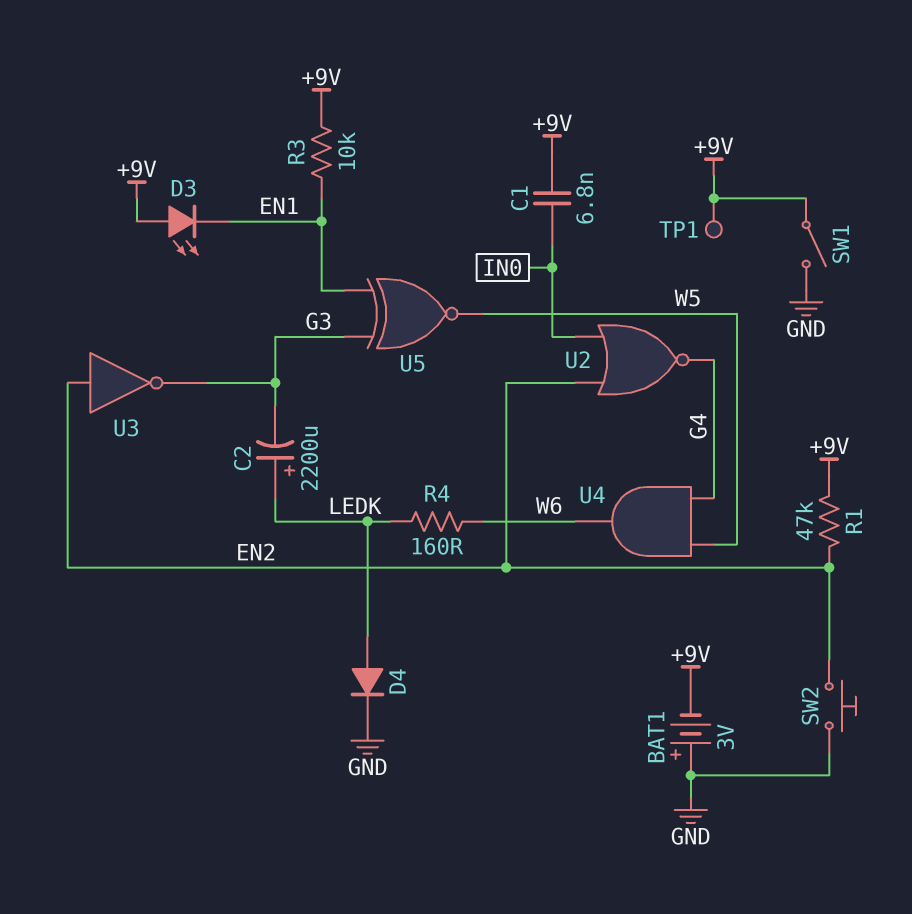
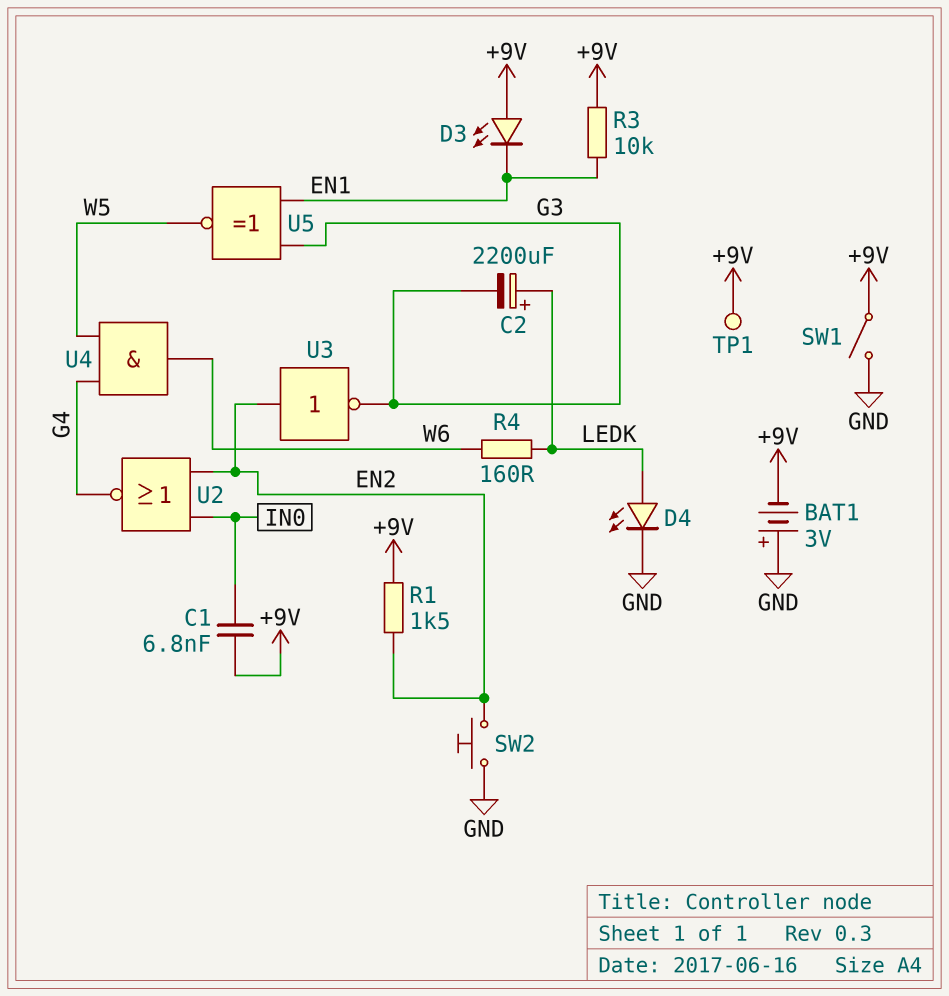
D4: diode (A LEDK, K GND) -> LED (A LEDK, K GND)
R1: 47k (+9V, EN2) -> 1.5k (+9V, EN2)

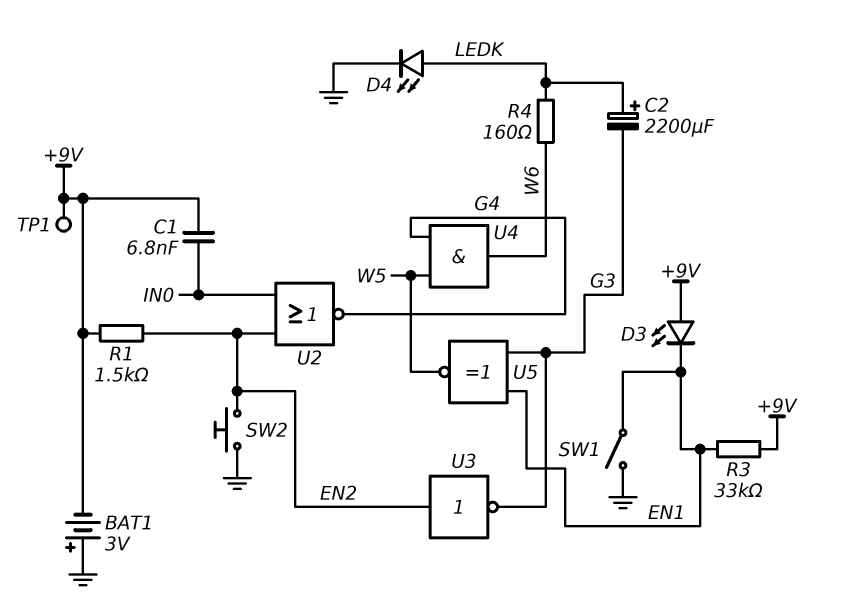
R3: 10k (+9V, EN1) -> 33k (+9V, EN1)
SW1: switch (+9V, GND) -> switch (EN1, GND)

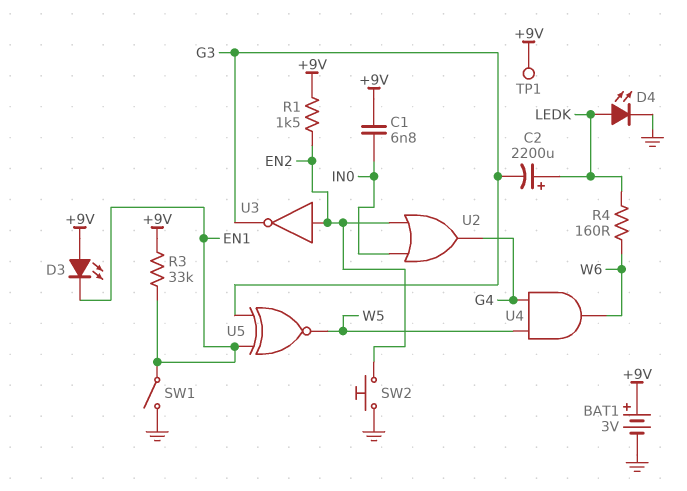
BAT1: 3V (plus GND, minus +9V) -> 3V (plus +9V, minus GND)
U2: NOR (in EN2, in IN0, out G4) -> OR (in EN2, in IN0, out G4)

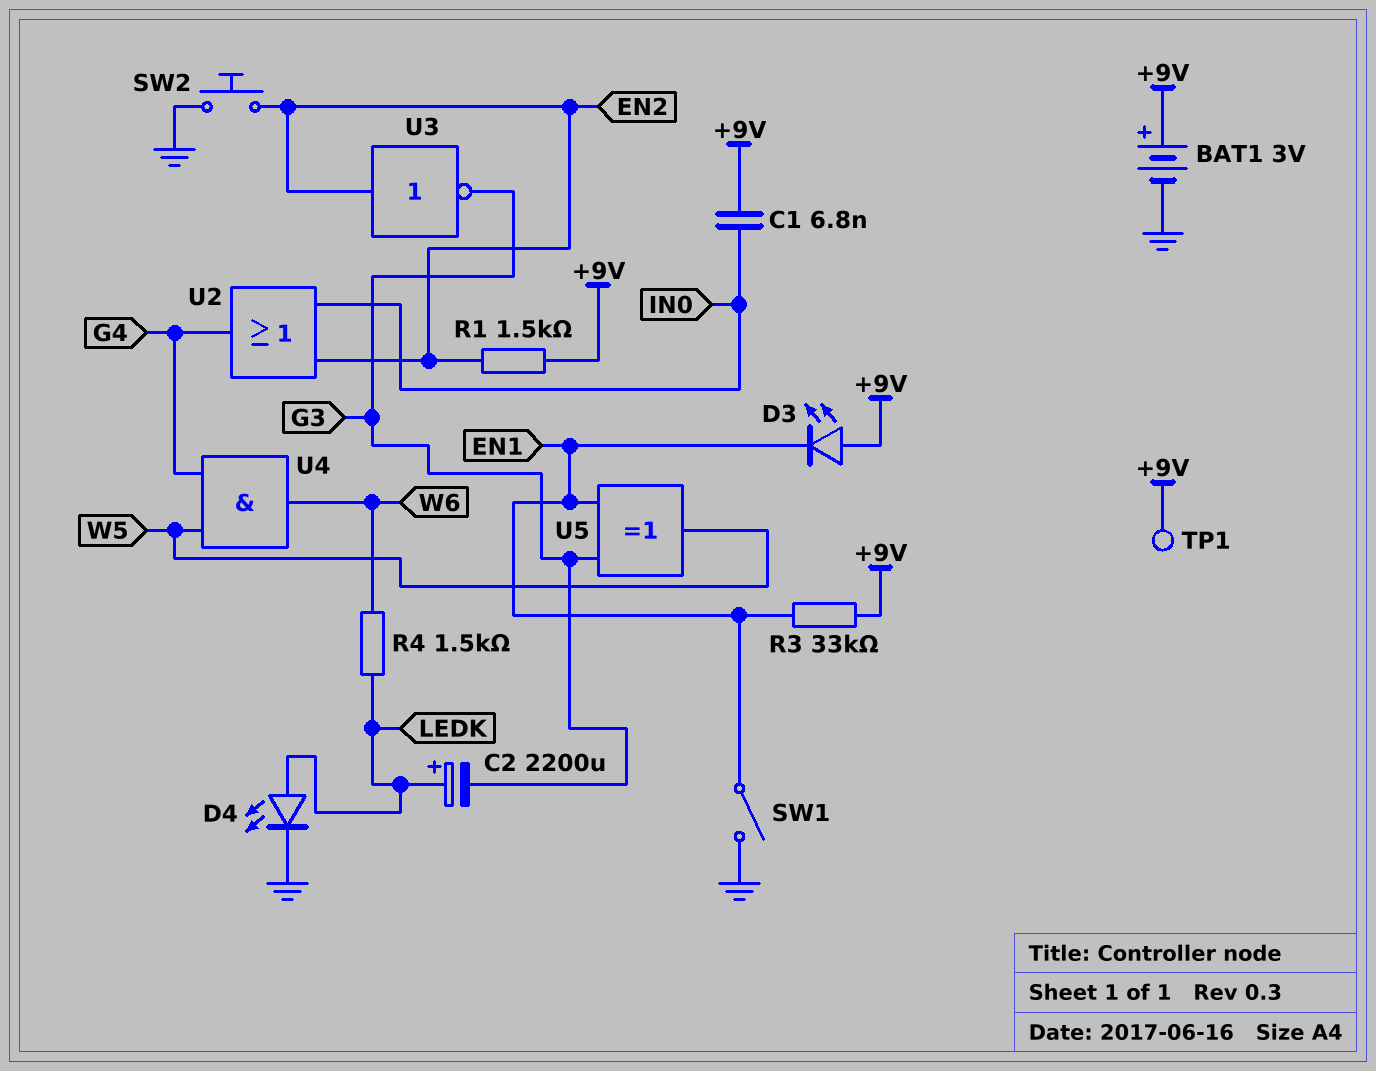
R4: 160 (LEDK, W6) -> 1.5k (LEDK, W6)
U5: XNOR (in EN1, in G3, out W5) -> XOR (in EN1, in G3, out W5)

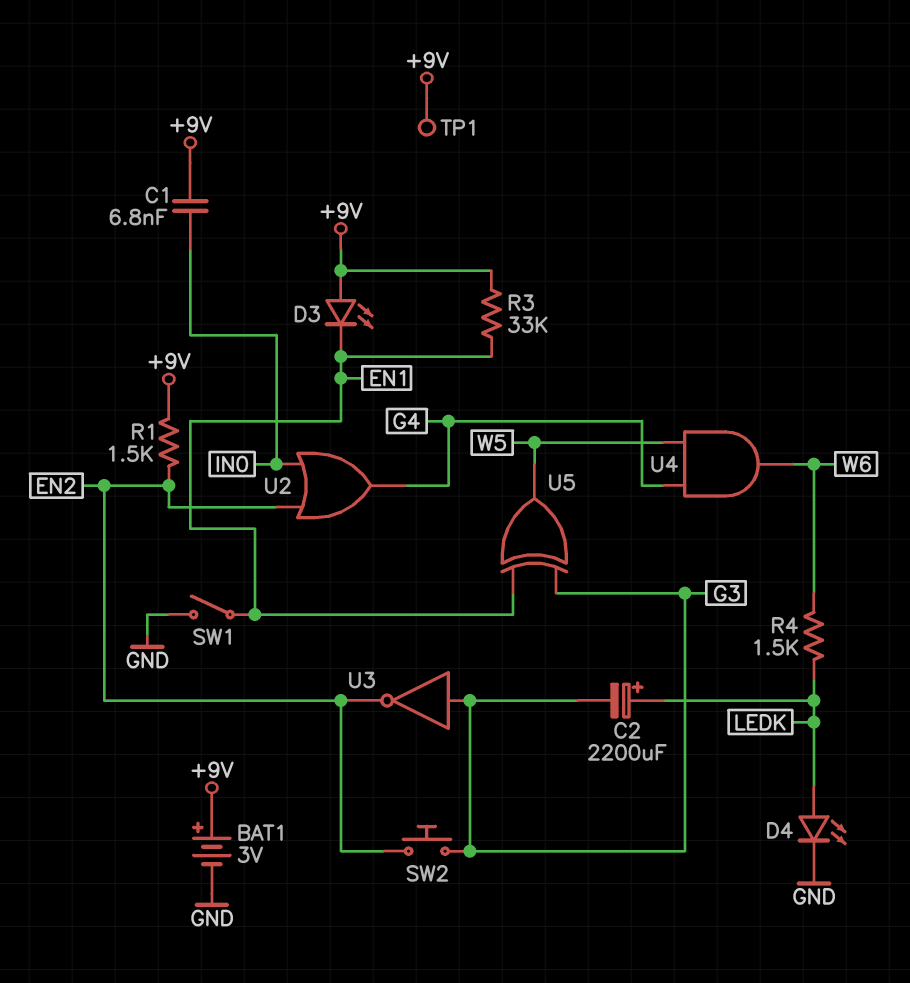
SW2: button (EN2, GND) -> button (EN2, G3)
U3: NOT (in EN2, out G3) -> NOT (in G3, out EN2)

